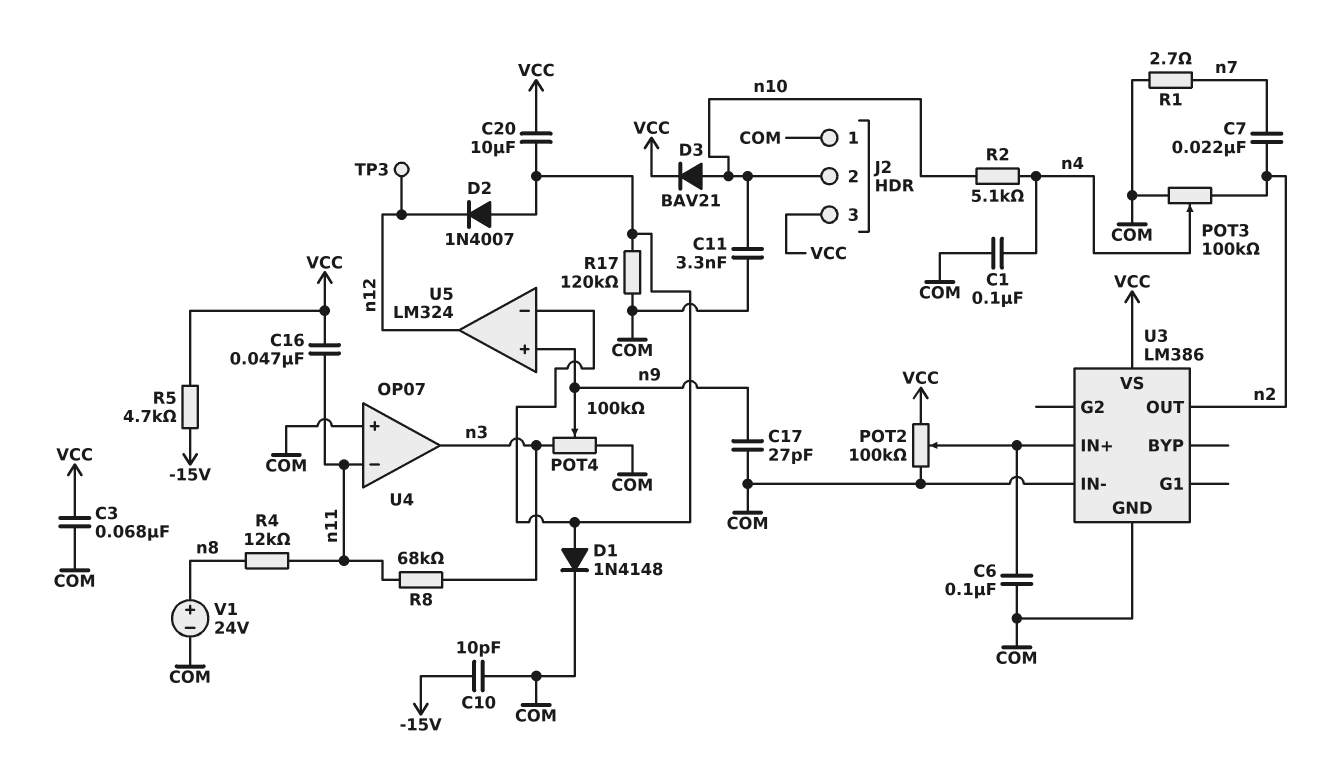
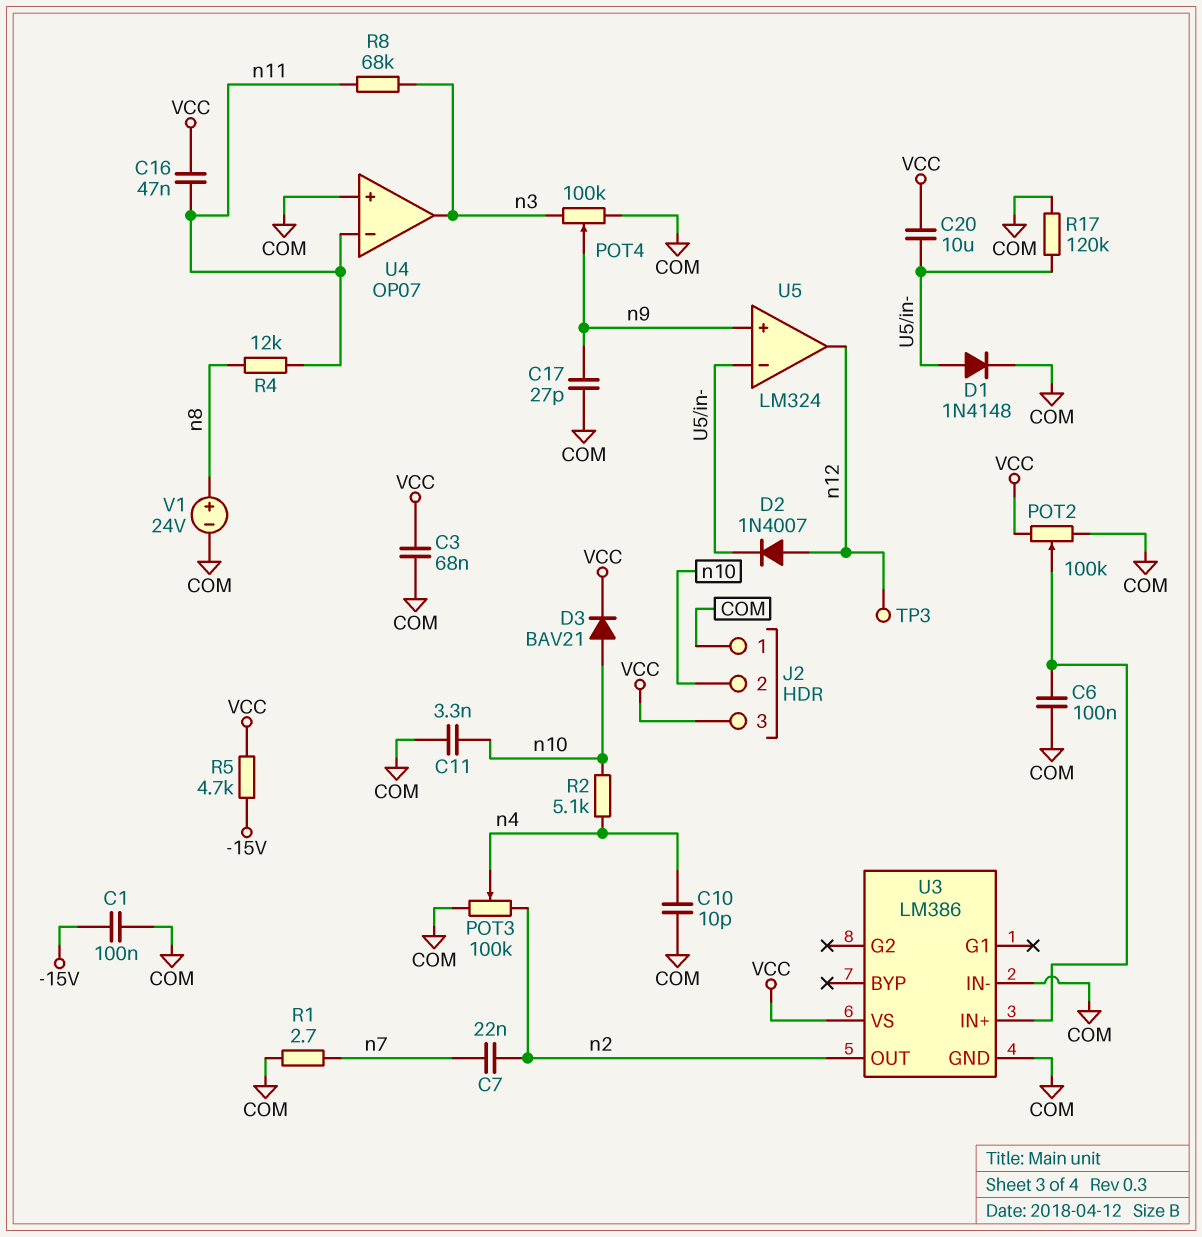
C1: 100nF (COM, n4) -> 100nF (-15V, COM)
C10: 10pF (-15V, COM) -> 10pF (COM, n4)
D2: diode 1N4007 (A U5/in-, K n12) -> diode 1N4007 (A n12, K U5/in-)

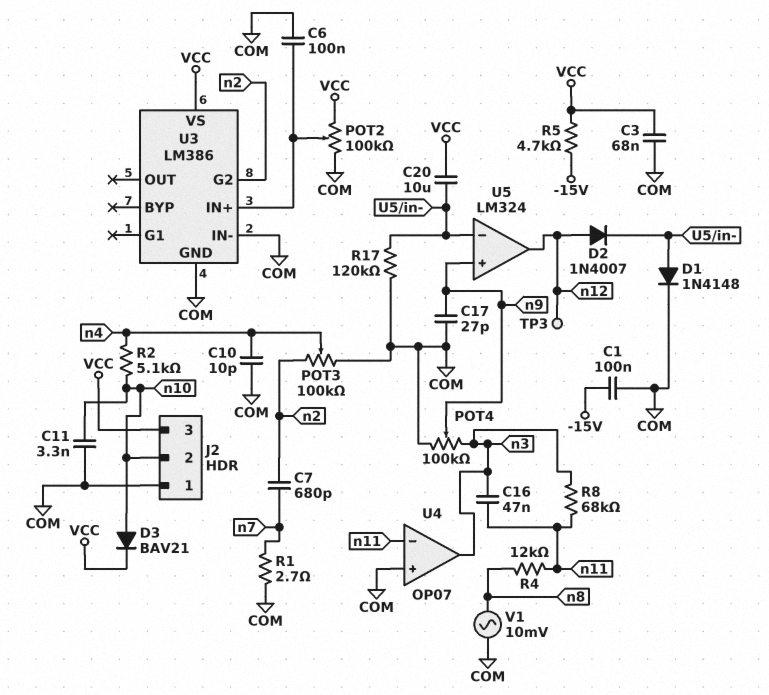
C7: 22nF (n2, n7) -> 680pF (n2, n7)
C16: 47nF (VCC, n11) -> 47nF (n3, n11)
U3 pin G2: none -> n2
U3 pin OUT: n2 -> none
V1: 24V (plus n8, minus COM) -> AC 10mV (COM, n8)

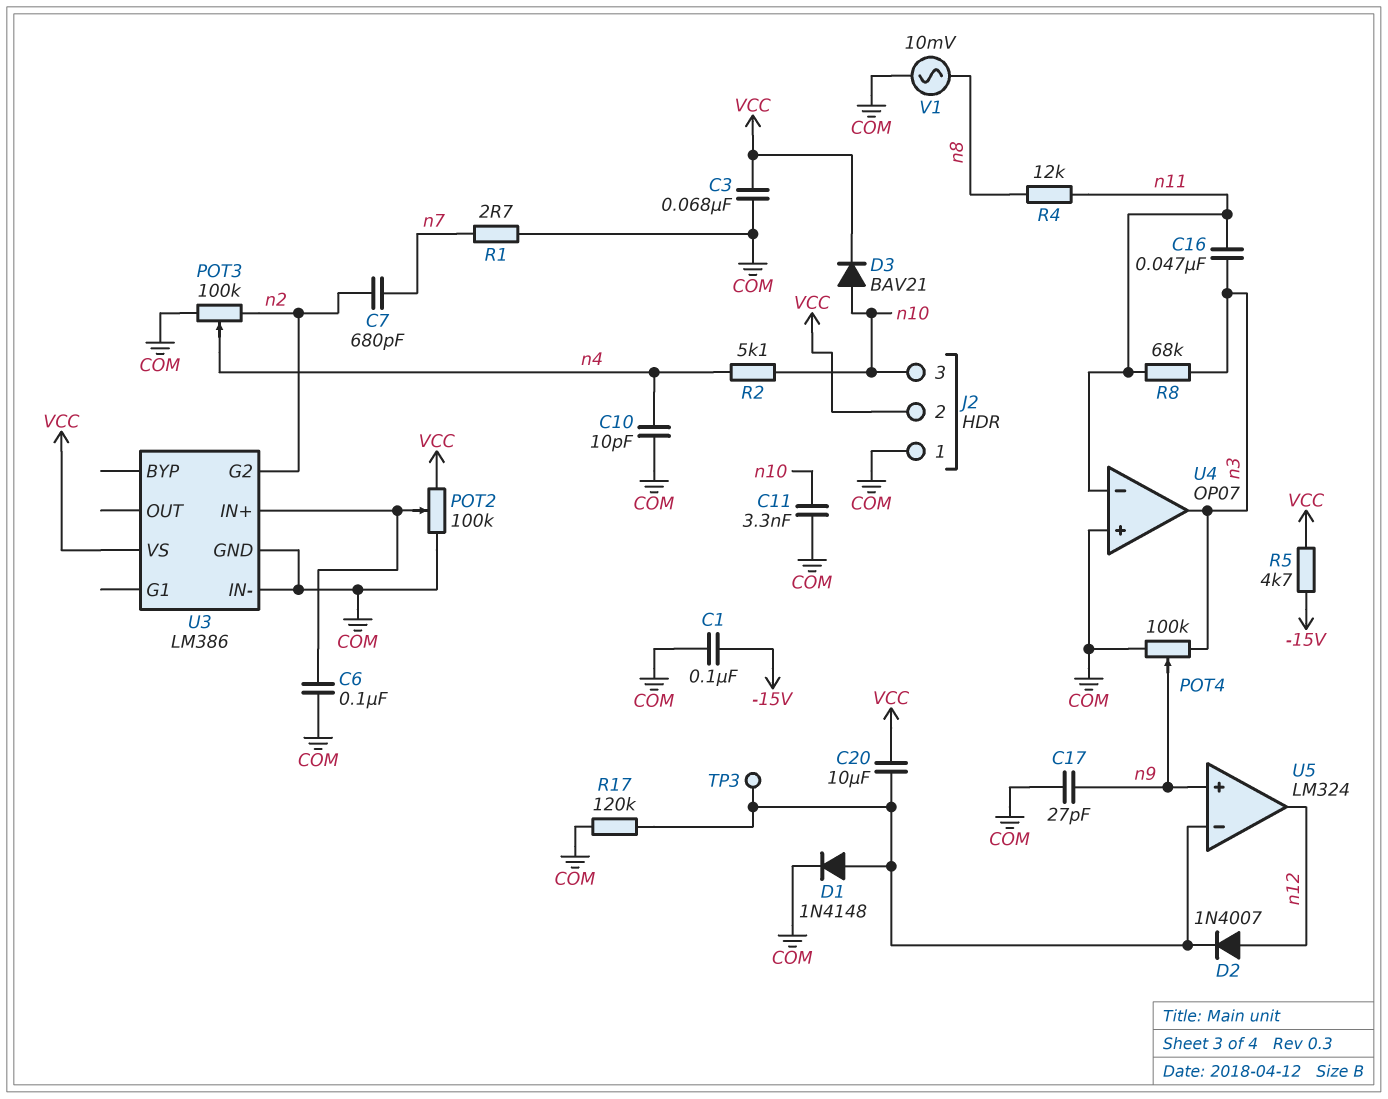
J2 pin 2: n10 -> VCC
J2 pin 3: VCC -> n10
TP3: test point (n12) -> test point (U5/in-)

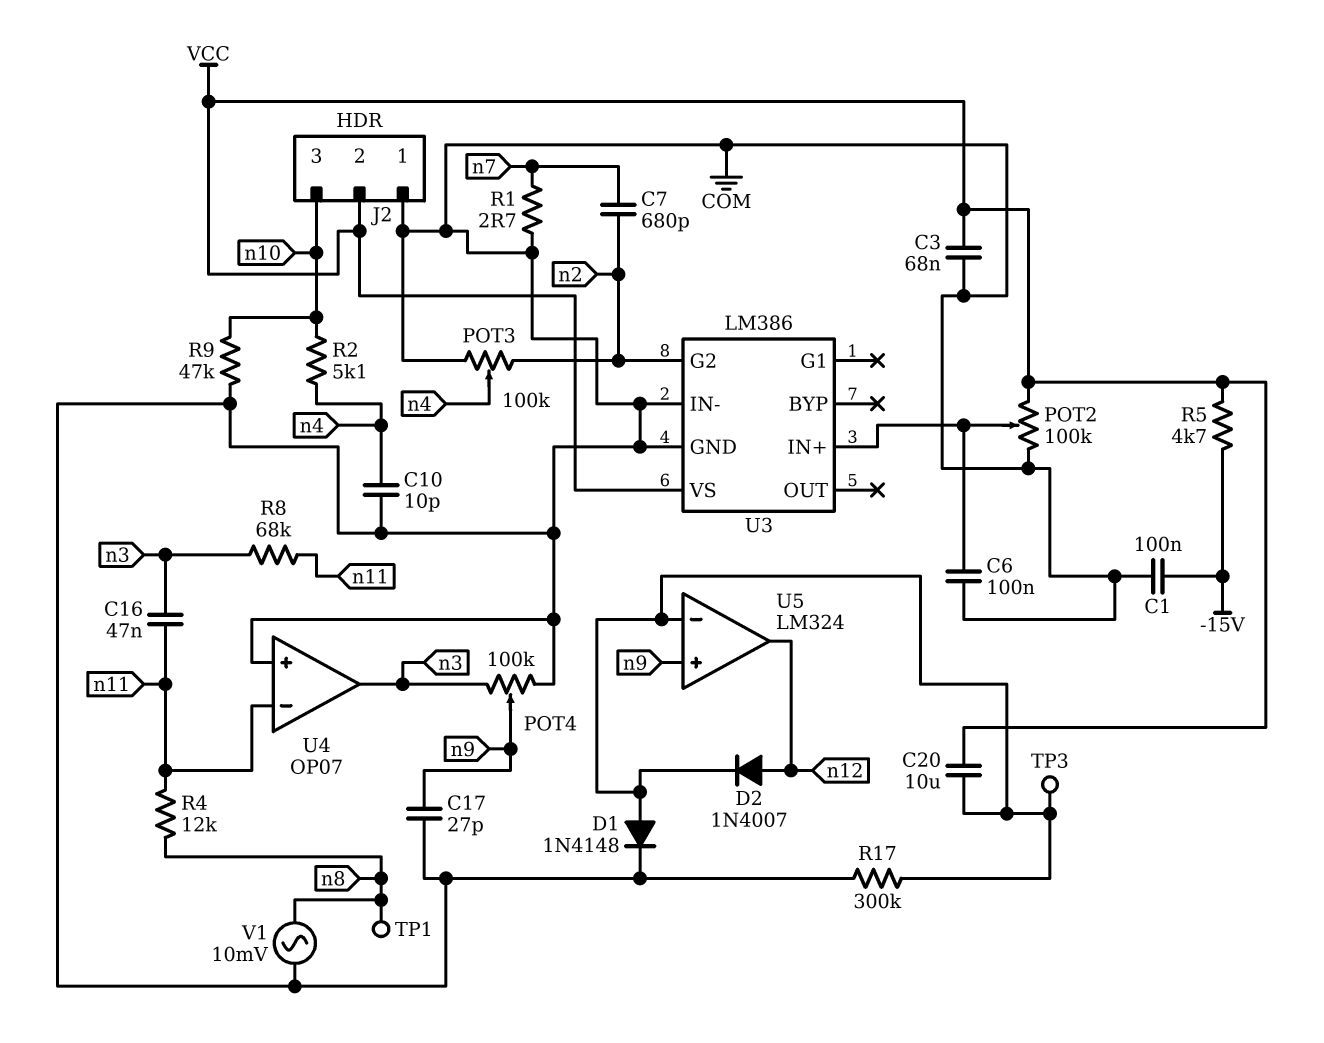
C11: 3.3nF (COM, n10) -> none
D3: diode BAV21 (A n10, K VCC) -> none
R9: none -> 47k (COM, n10)
R17: 120k (COM, U5/in-) -> 300k (COM, U5/in-)
TP1: none -> test point (n8)

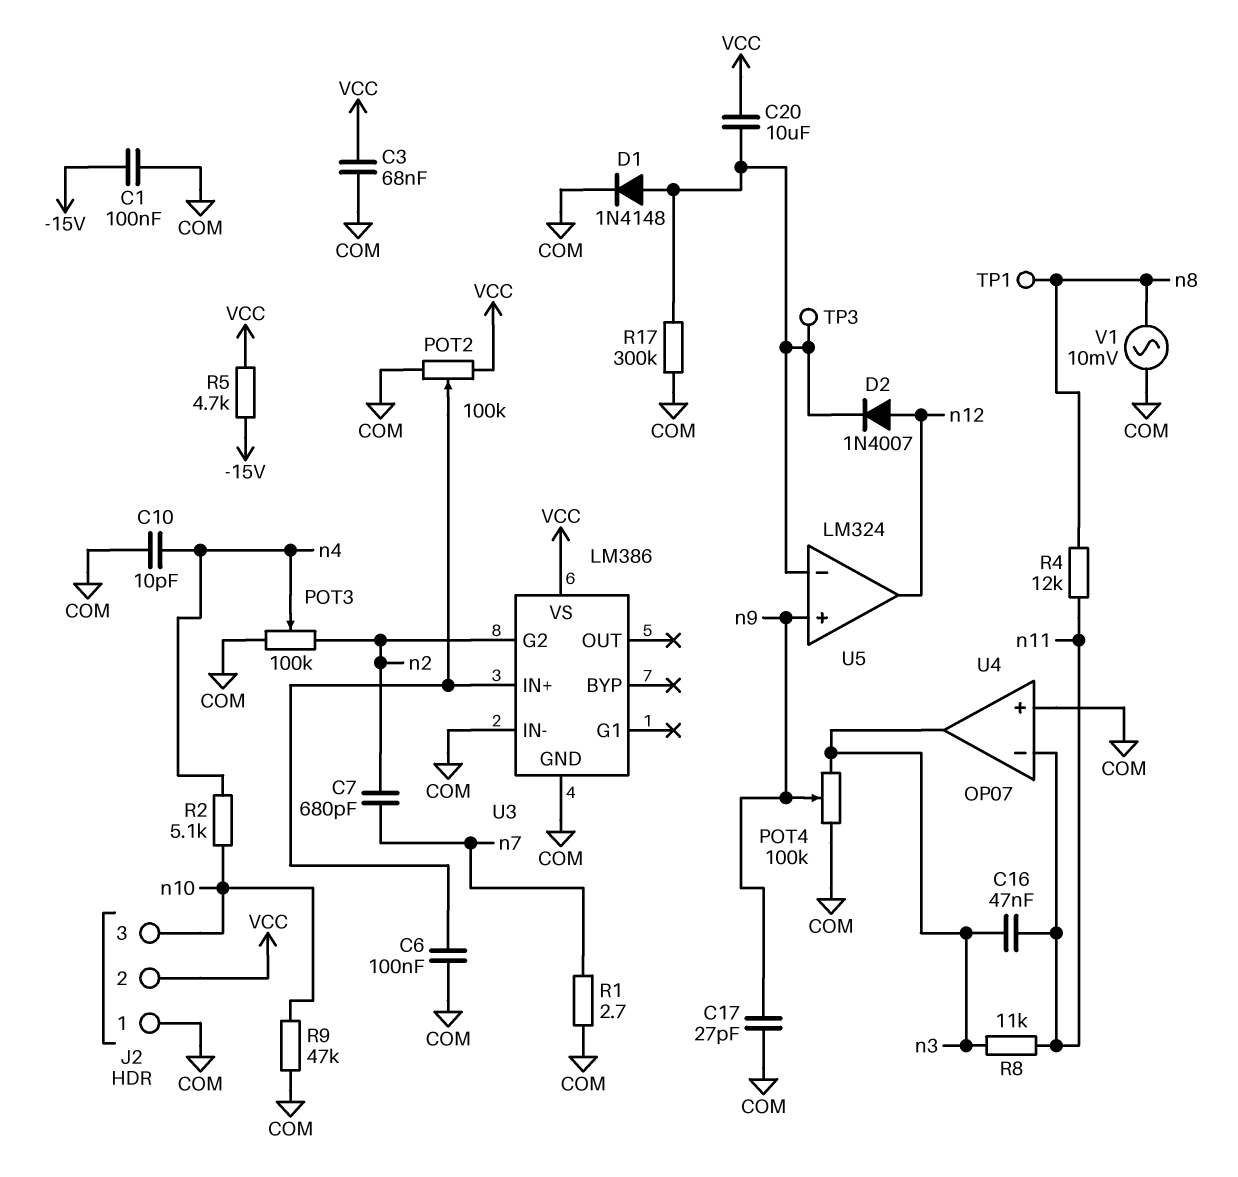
R8: 68k (n3, n11) -> 11k (n3, n11)

